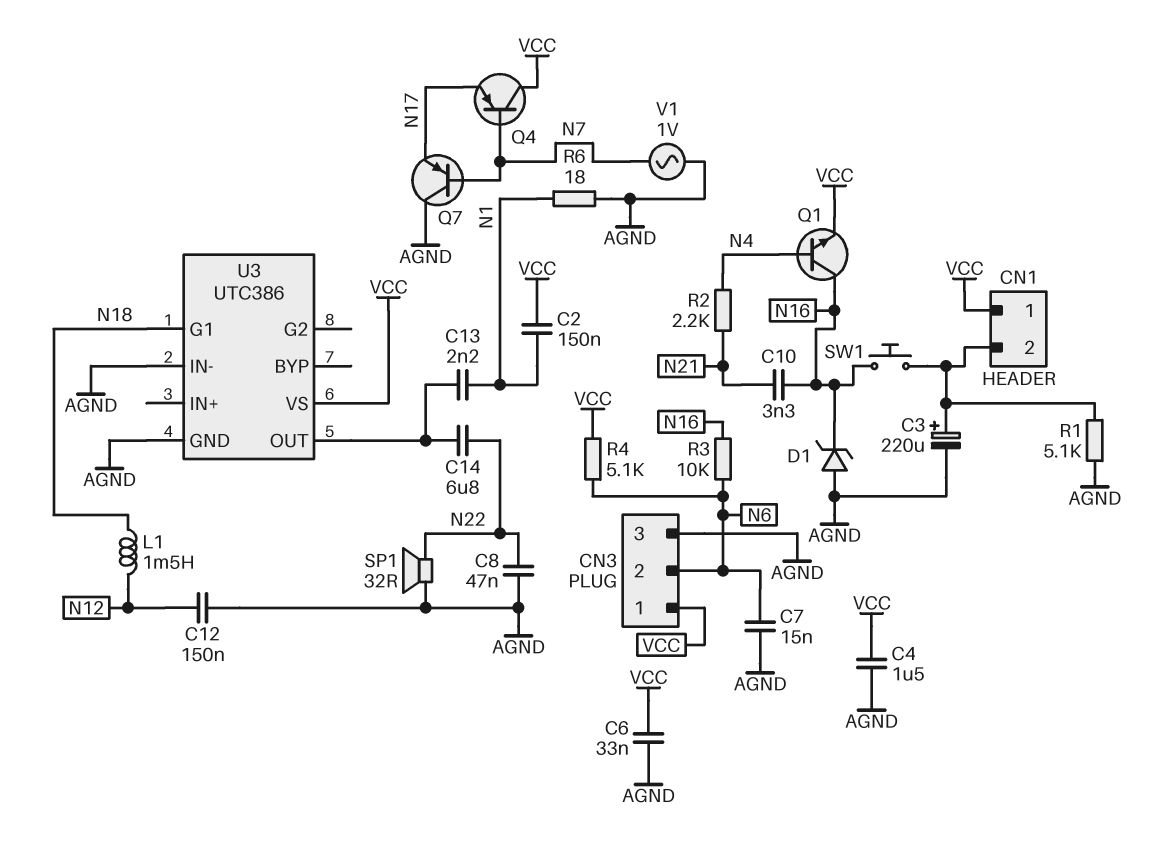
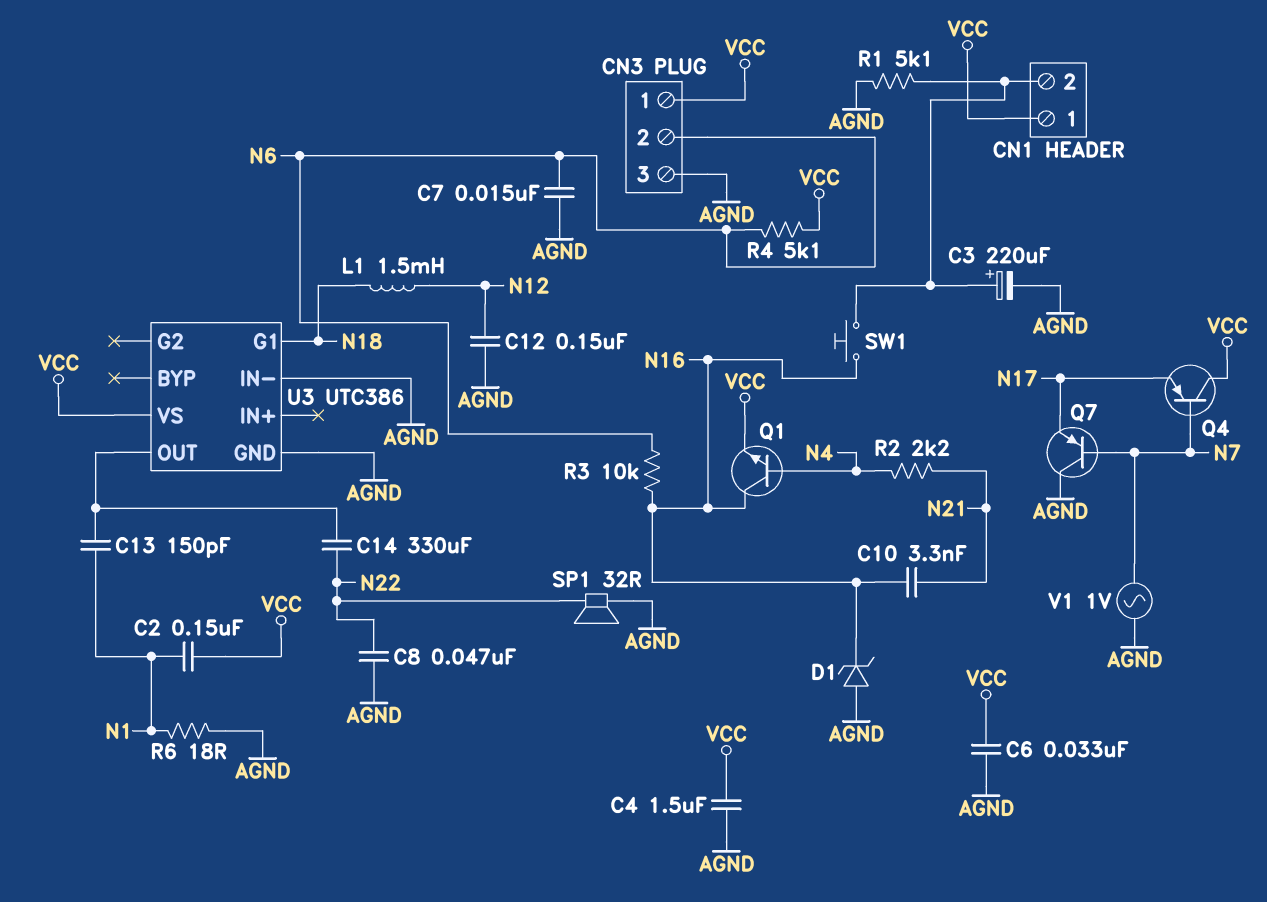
C13: 2.2nF (N1, U3/OUT) -> 150pF (N1, U3/OUT)
C14: 6.8uF (N22, U3/OUT) -> 330uF (N22, U3/OUT)

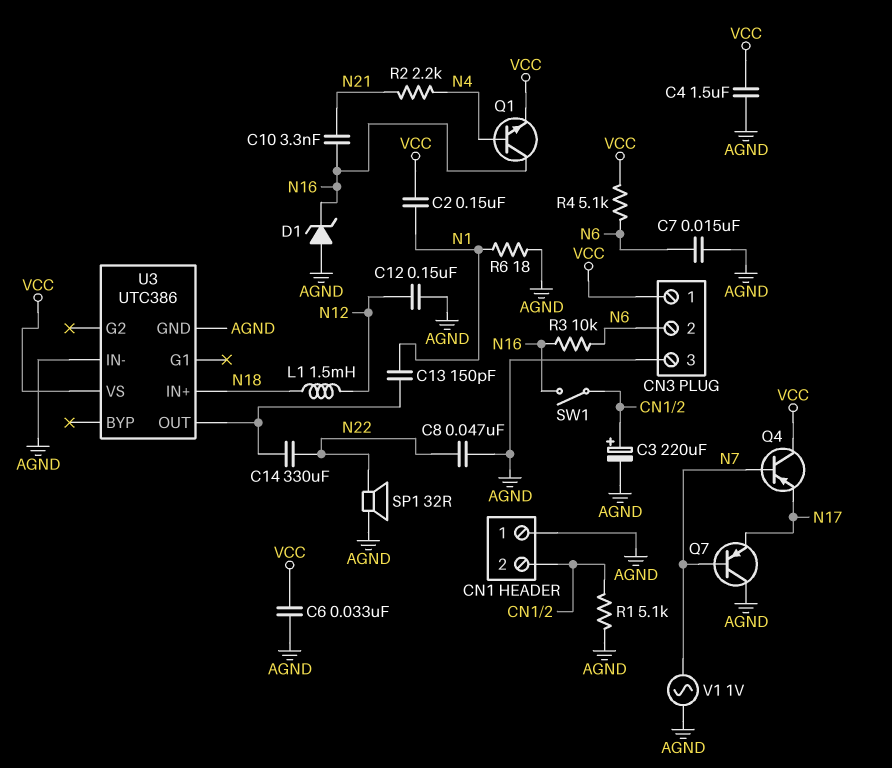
CN1 pin 1: VCC -> AGND
SW1: button (CN1/2, N16) -> switch (CN1/2, N16)
U3 pin G1: N18 -> none
U3 pin IN+: none -> N18

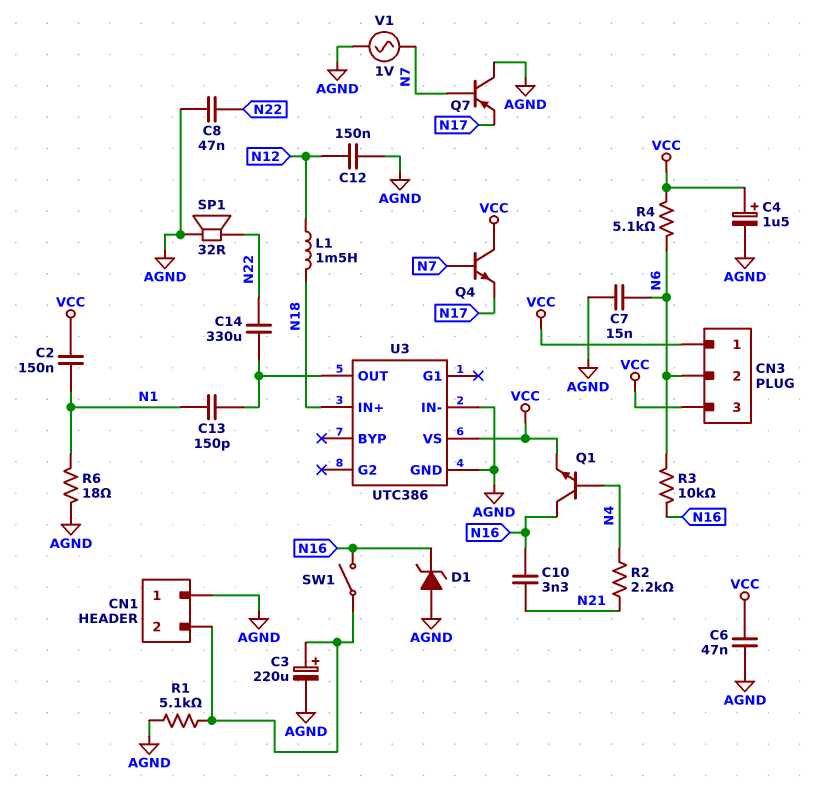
C4: 1.5uF (AGND, VCC) -> 1.5uF (plus VCC, minus AGND)
C6: 33nF (AGND, VCC) -> 47nF (AGND, VCC)
CN3 pin 3: AGND -> VCC
Q4: PNP (B N7, C VCC, E N17) -> NPN (B N7, C VCC, E N17)

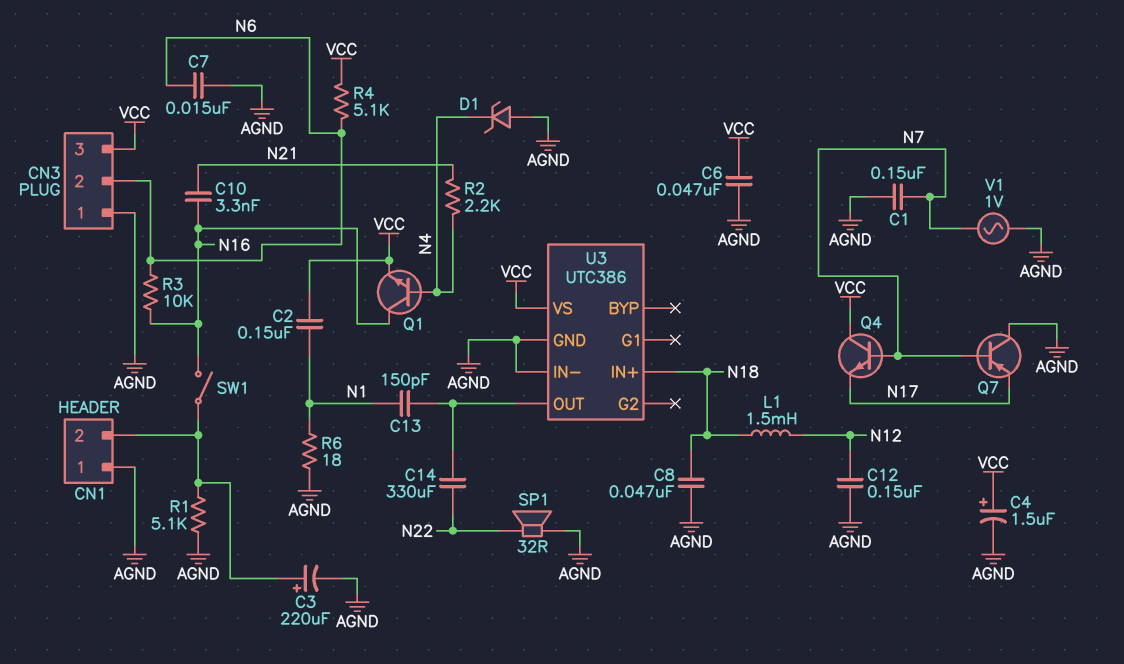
C1: none -> 150nF (AGND, N7)
C8: 47nF (AGND, N22) -> 47nF (AGND, N18)
CN3 pin 1: VCC -> AGND
D1: zener (A AGND, K N16) -> zener (A AGND, K N4)

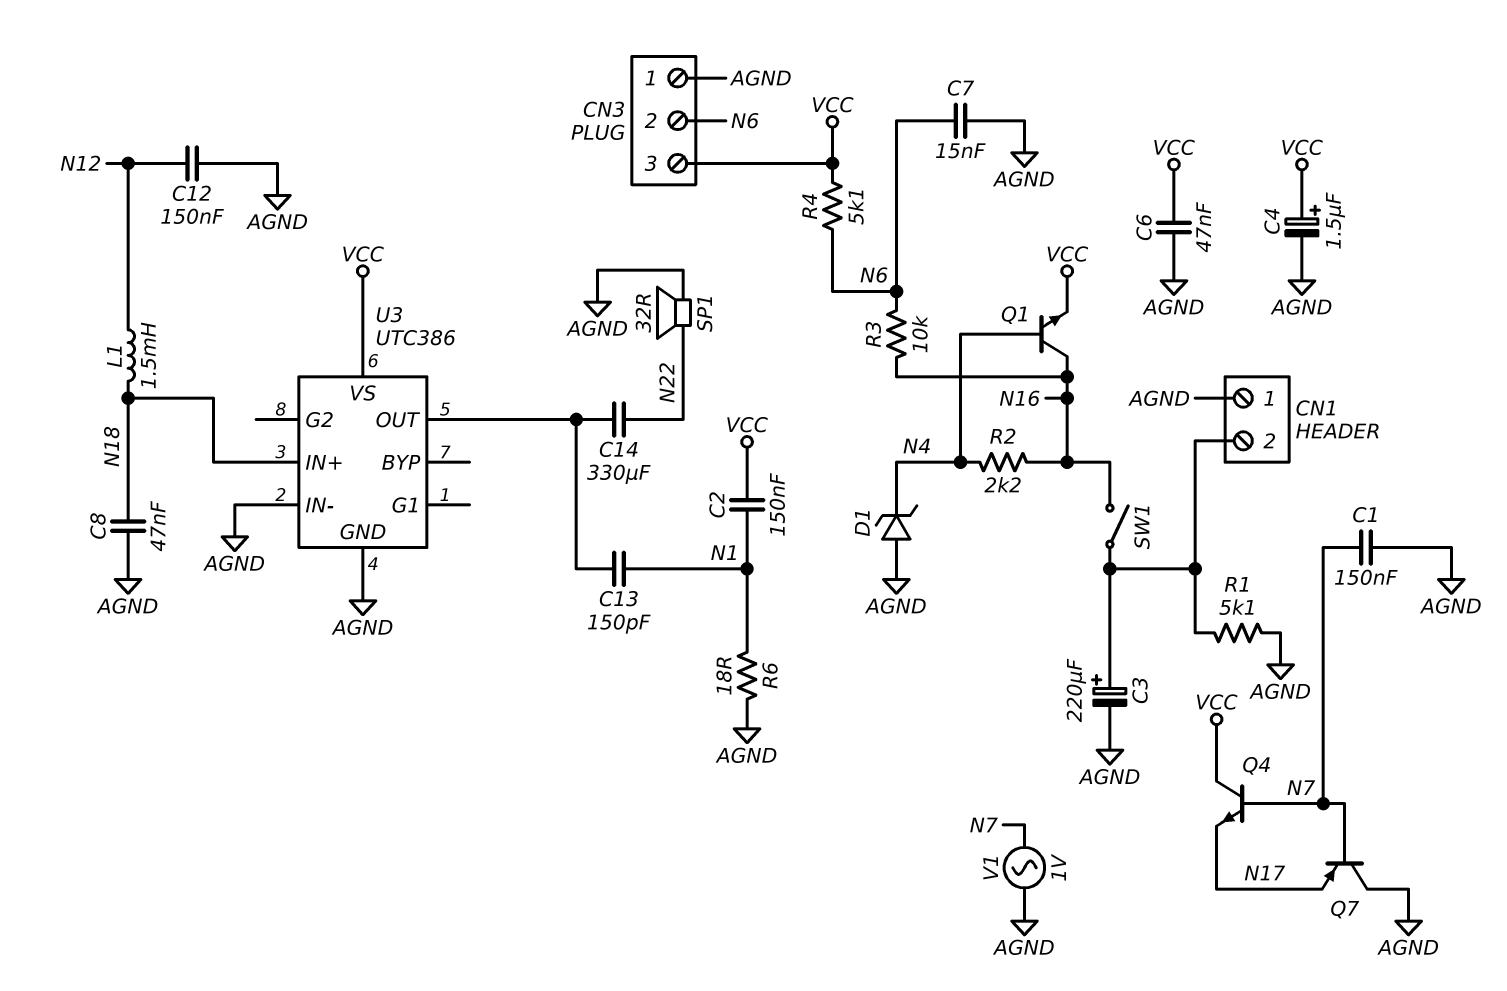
C10: 3.3nF (N16, N21) -> none
R2: 2.2k (N4, N21) -> 2.2k (N4, N16)

